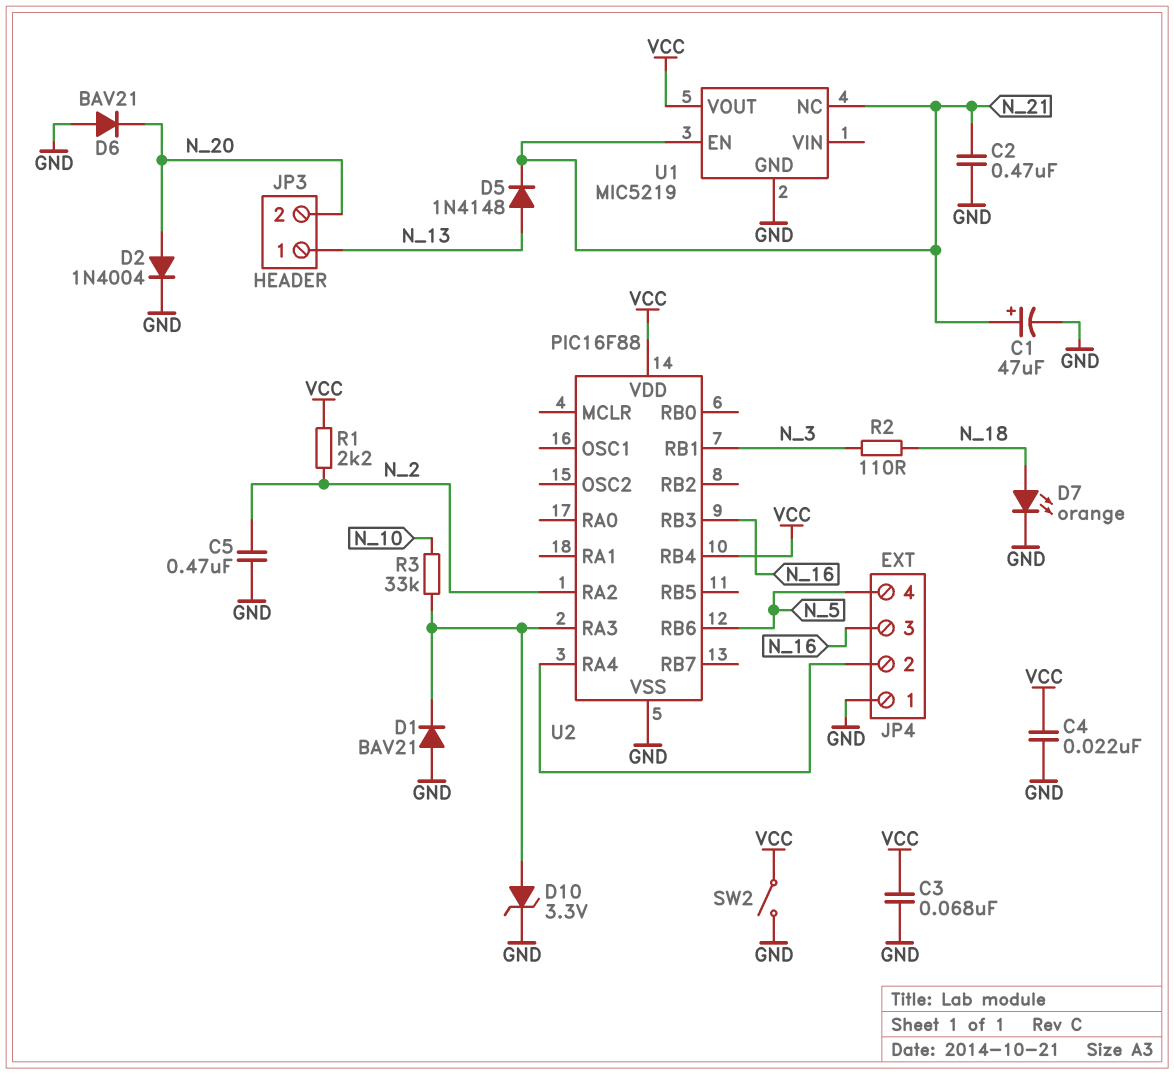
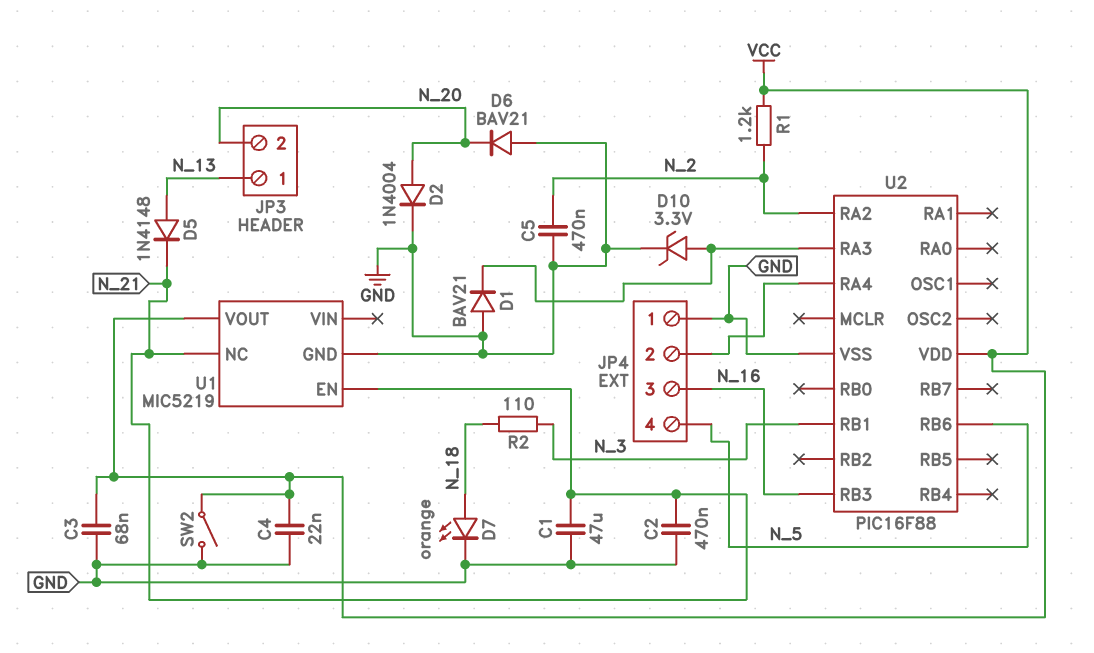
C1: 47uF (plus N_21, minus GND) -> 47uF (GND, N_21)
R1: 2.2k (N_2, VCC) -> 1.2k (N_2, VCC)
R3: 33k (N_10, U2/RA3) -> none
U2 pin RB4: VCC -> none

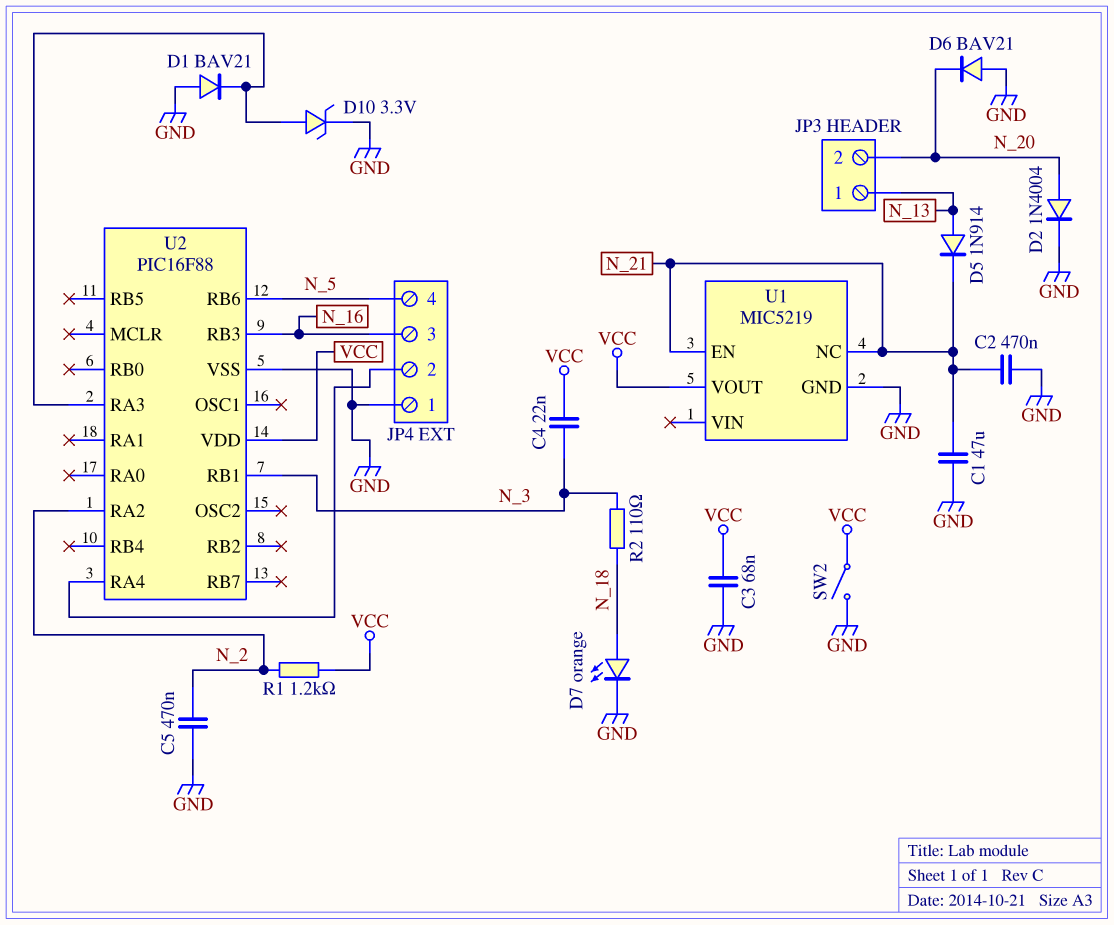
C4: 22nF (GND, VCC) -> 22nF (N_3, VCC)
D5: diode 1N4148 (A N_13, K N_21) -> diode 1N914 (A N_13, K N_21)

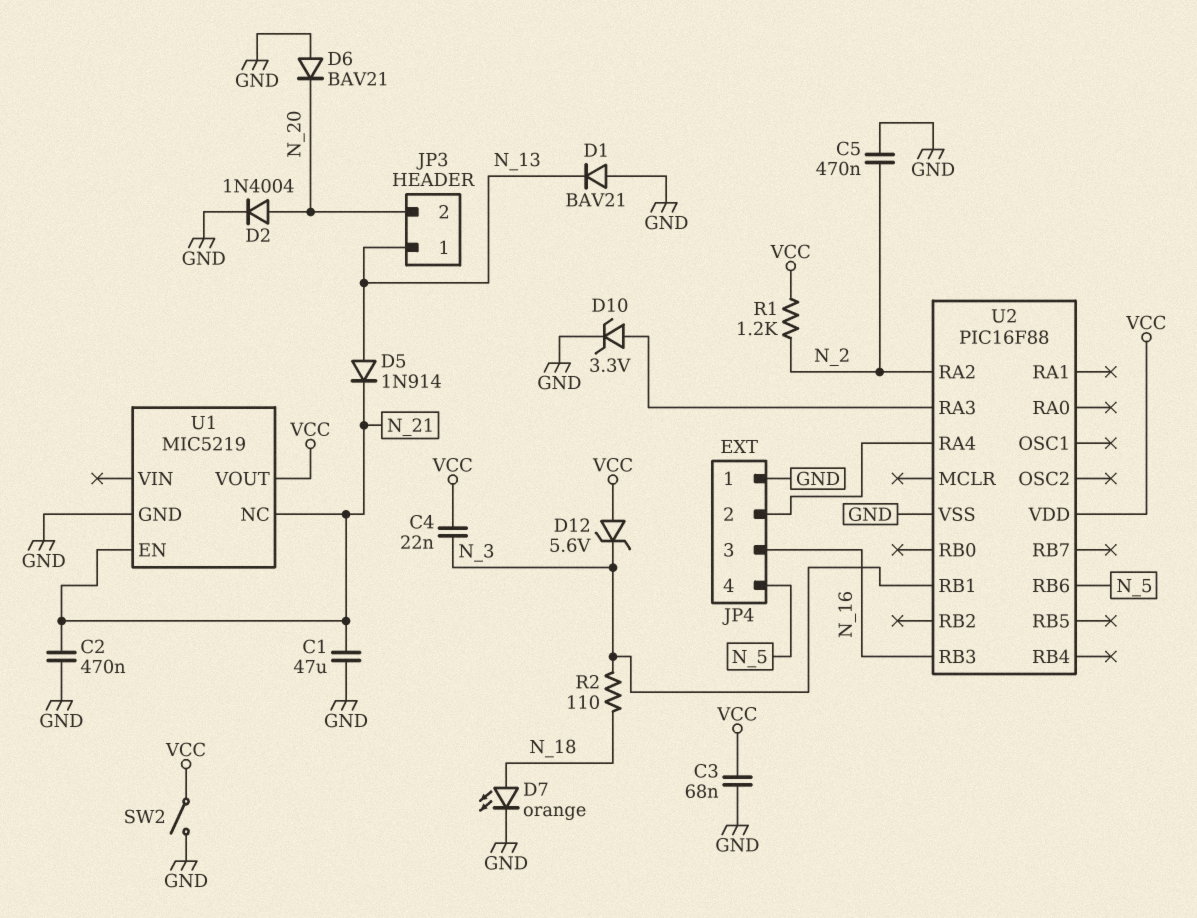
D1: diode BAV21 (A GND, K U2/RA3) -> diode BAV21 (A GND, K N_13)
D12: none -> zener 5.6V (A VCC, K N_3)

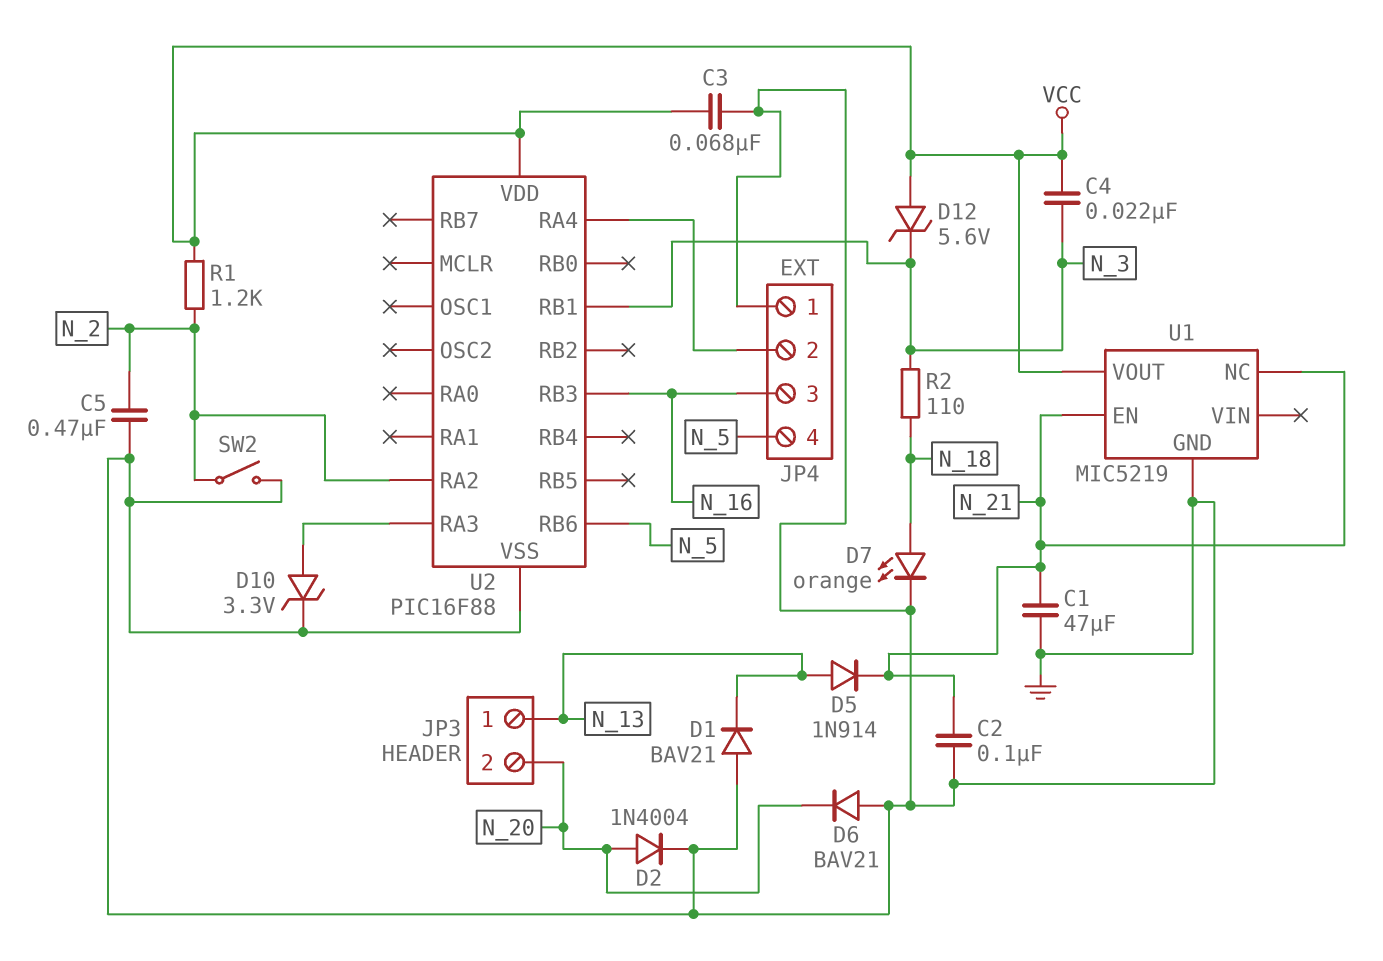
C2: 470nF (GND, N_21) -> 100nF (GND, N_21)
SW2: switch (GND, VCC) -> switch (GND, N_2)

